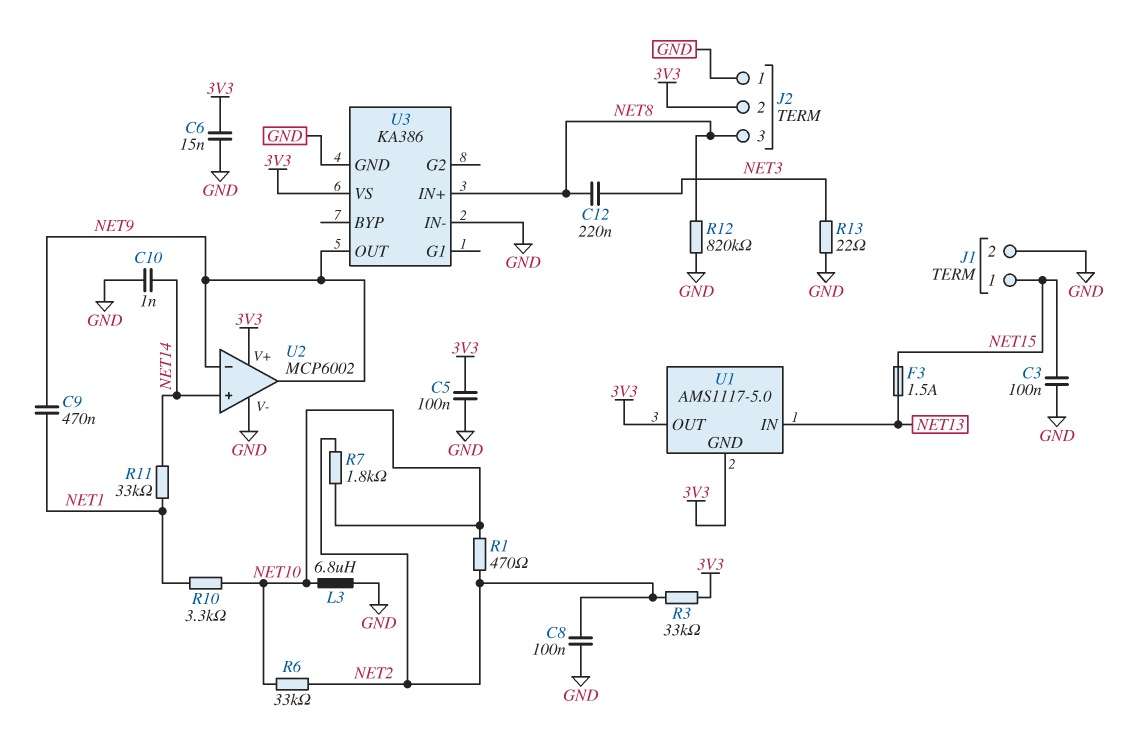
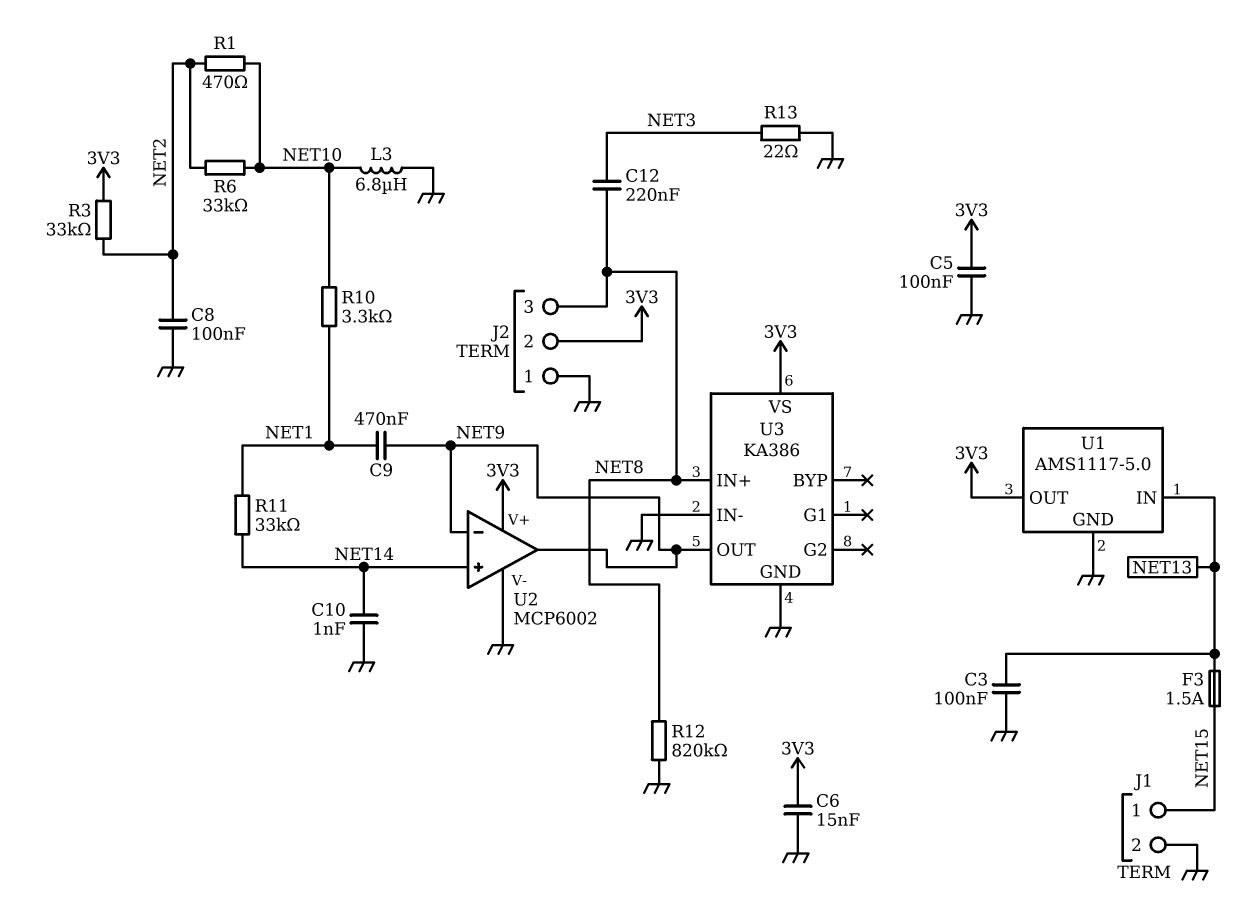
C3: 100nF (GND, NET15) -> 100nF (GND, NET13)
R7: 1.8k (NET2, NET10) -> none
U1 pin GND: 3V3 -> GND

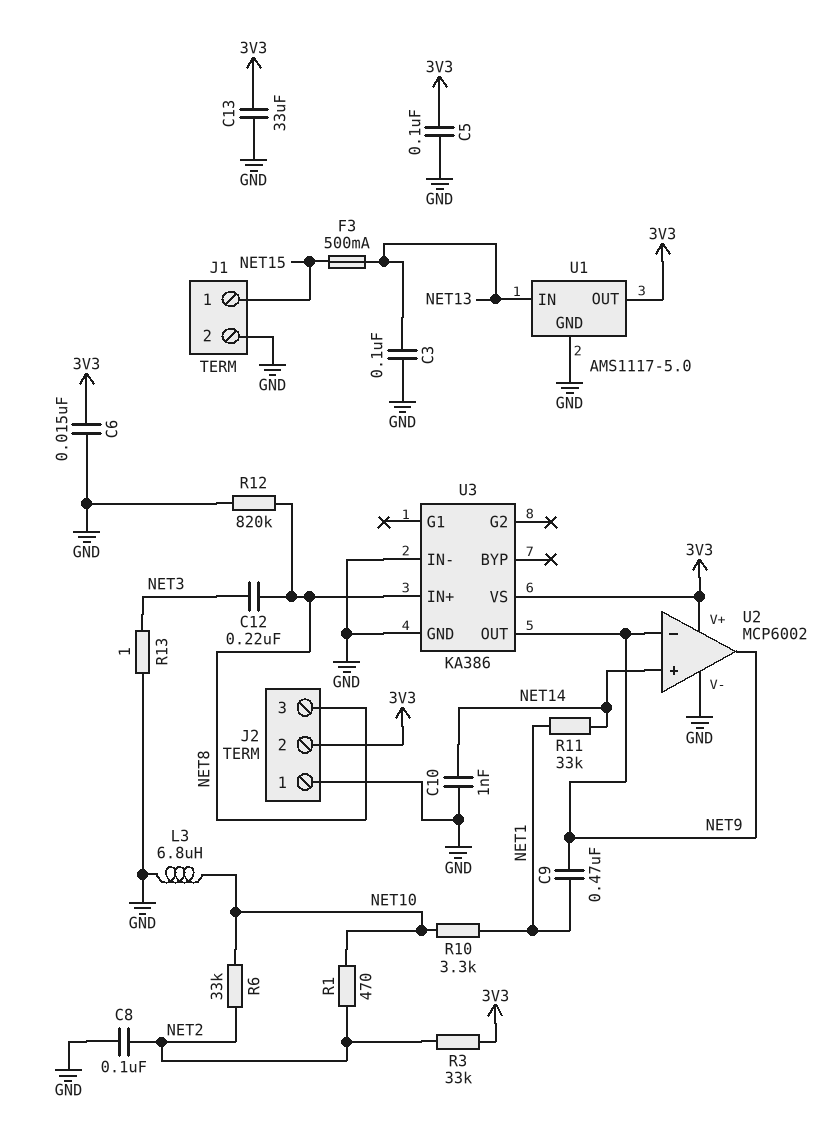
C13: none -> 33uF (3V3, GND)
F3: 1.5A (NET13, NET15) -> 500mA (NET13, NET15)
R13: 22 (GND, NET3) -> 1 (GND, NET3)

